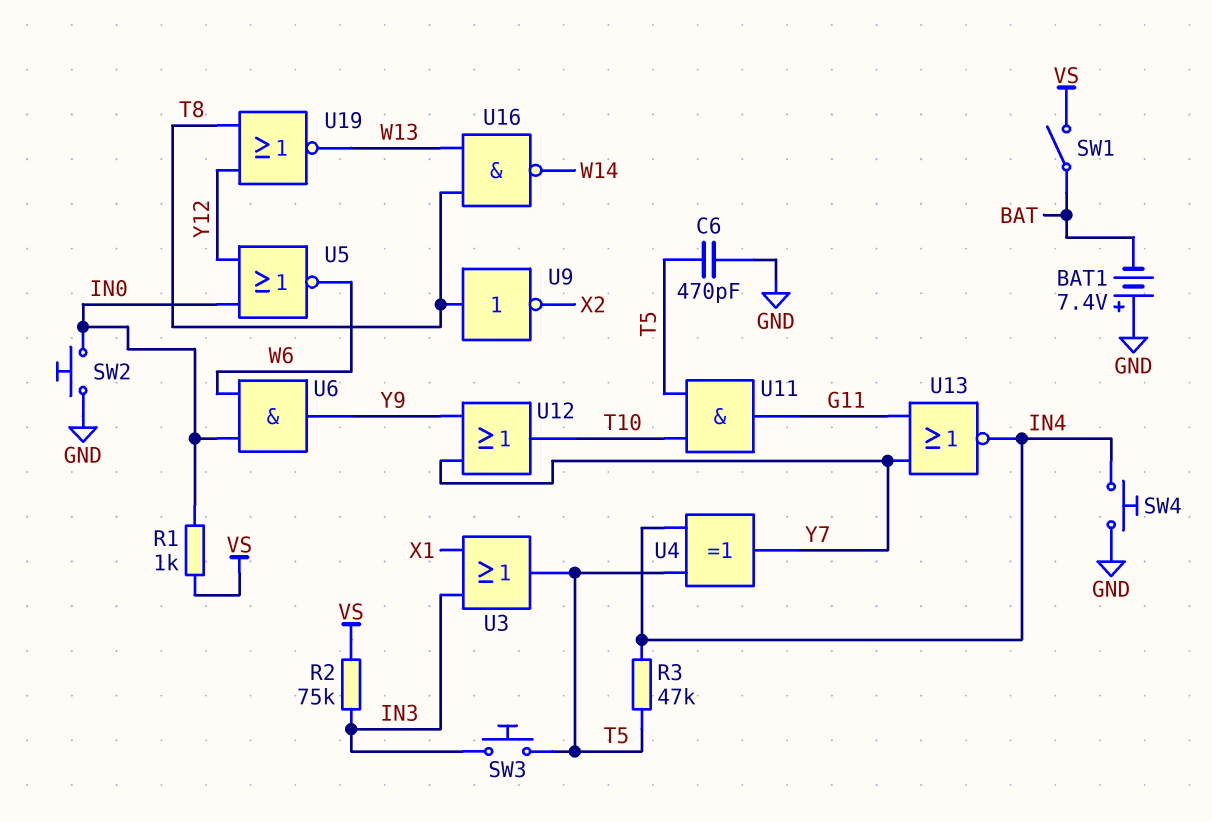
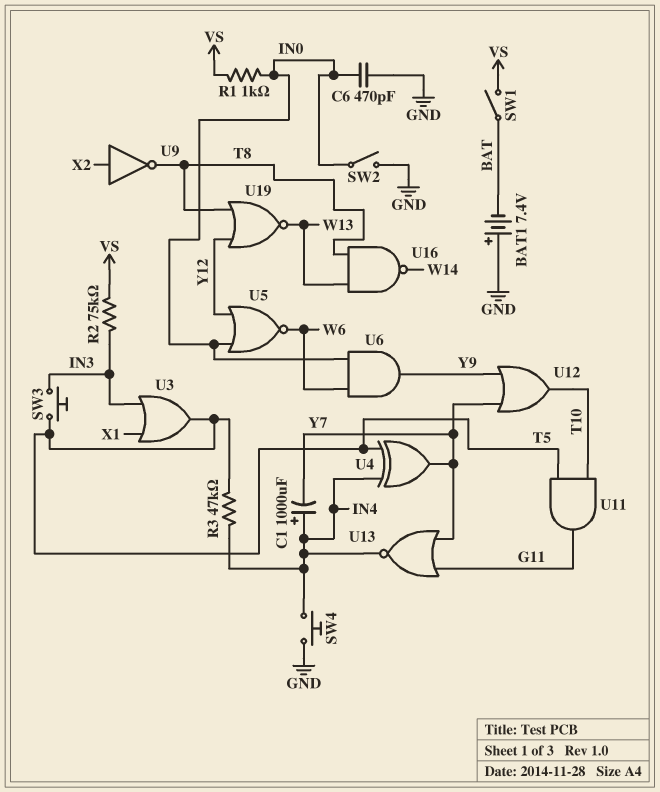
C1: none -> 1000uF (plus IN4, minus Y7)
C6: 470pF (GND, T5) -> 470pF (GND, IN0)
SW2: button (GND, IN0) -> switch (GND, IN0)
U9: NOT (in T8, out X2) -> NOT (in X2, out T8)

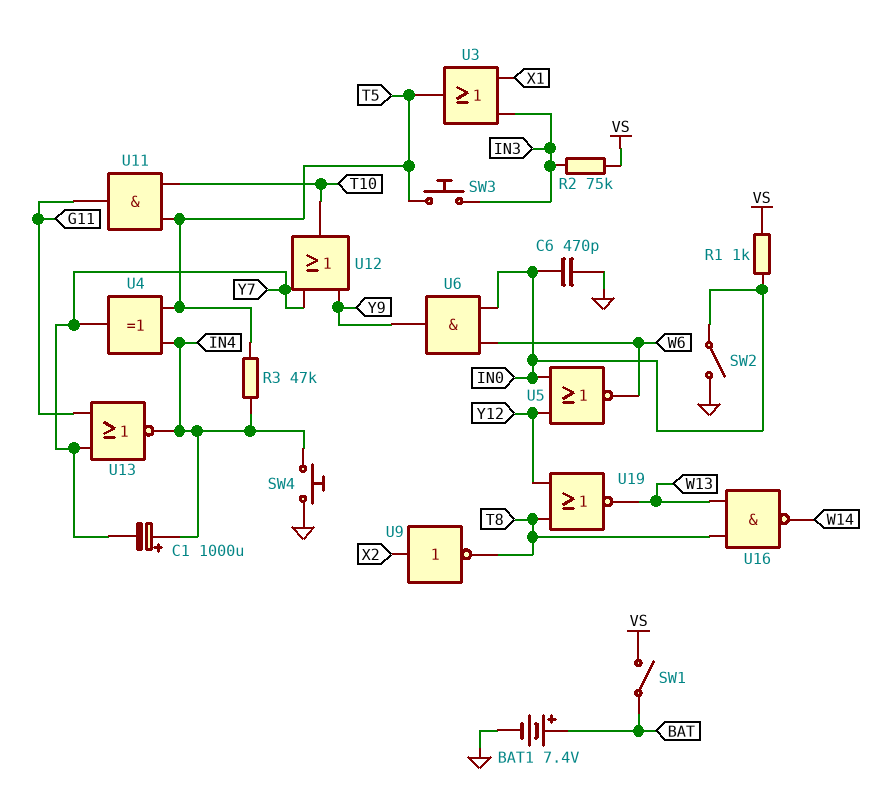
BAT1: 7.4V (plus GND, minus BAT) -> 7.4V (plus BAT, minus GND)

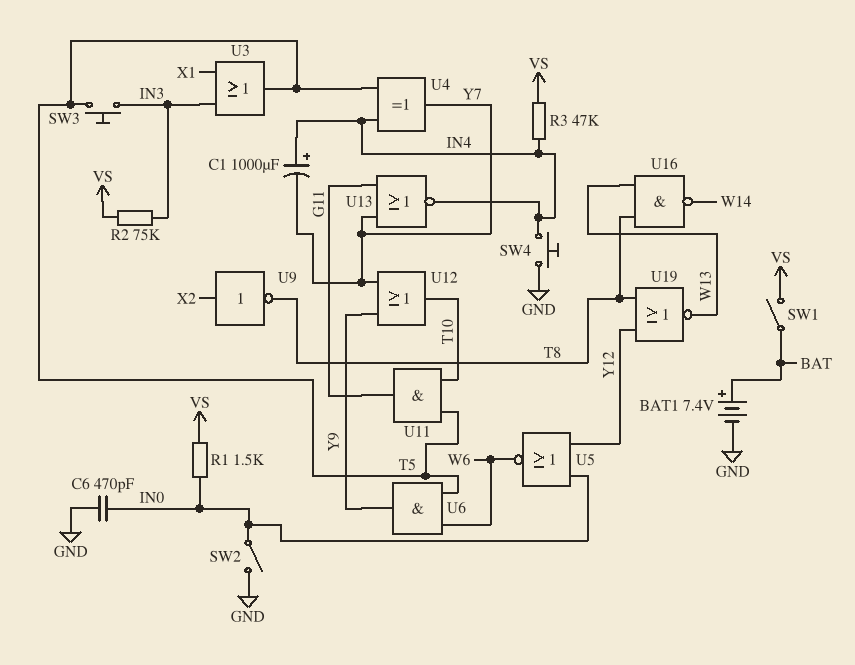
R1: 1k (IN0, VS) -> 1.5k (IN0, VS)
R3: 47k (IN4, T5) -> 47k (IN4, VS)
U6: AND (in IN0, in W6, out Y9) -> AND (in T5, in W6, out Y9)

